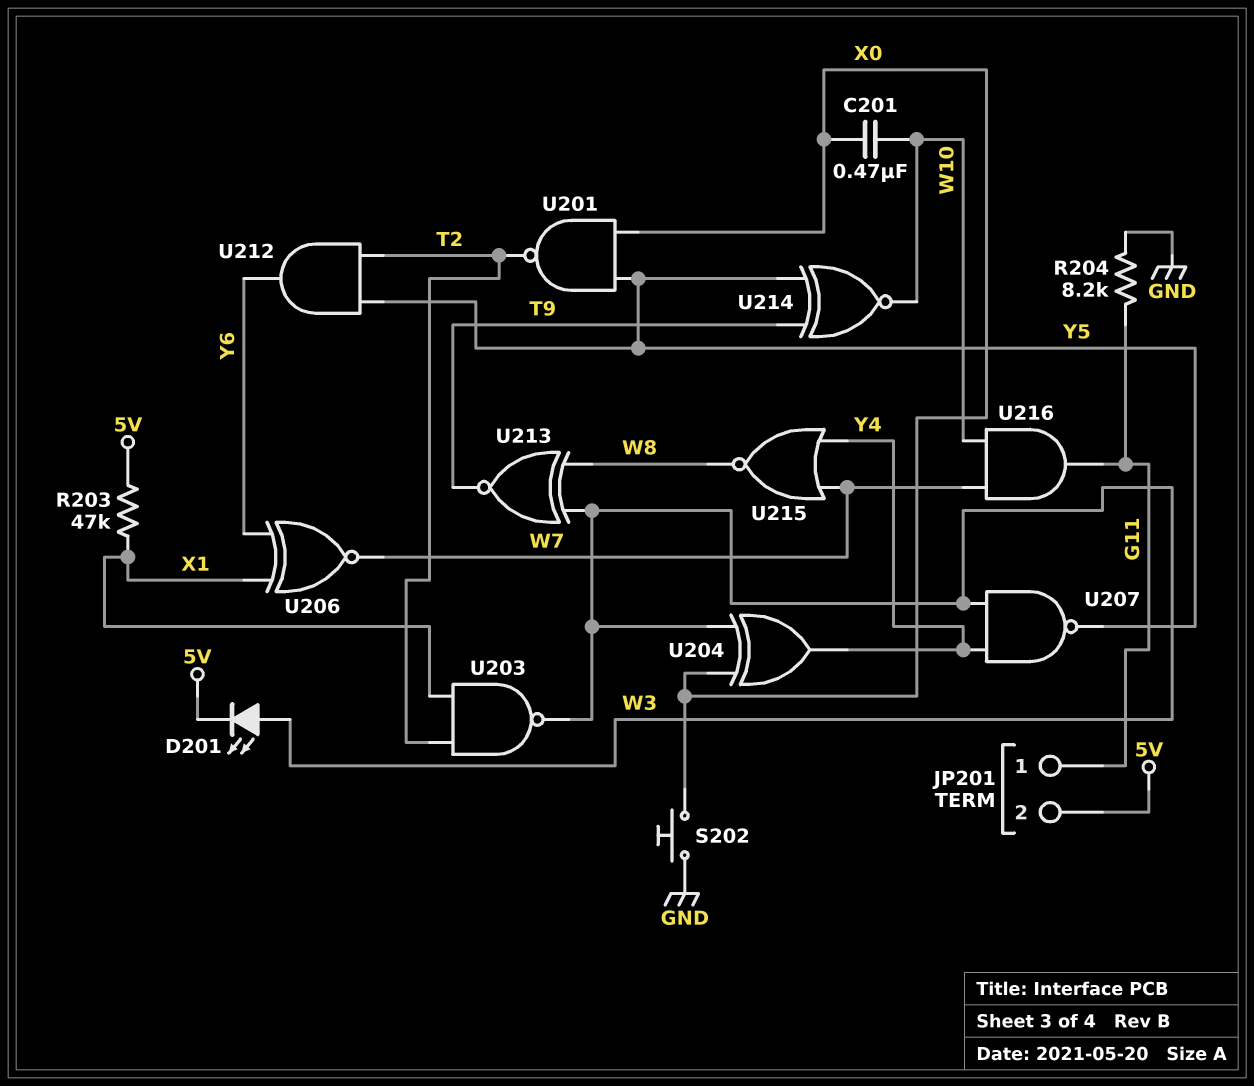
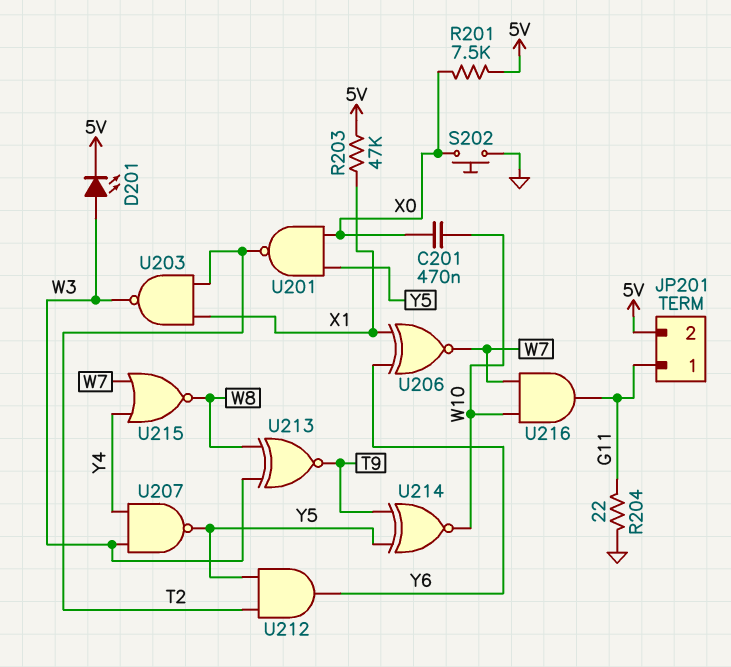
R201: none -> 7.5k (5V, X0)
R204: 8.2k (G11, GND) -> 22 (G11, GND)
U204: XOR (in W3, in X0, out Y4) -> none

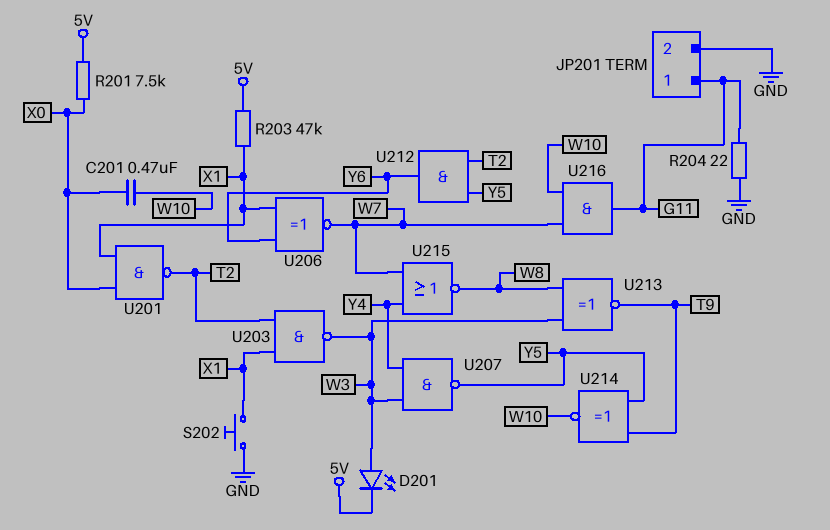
JP201 pin 2: 5V -> GND
S202: button (GND, X0) -> button (GND, X1)
U201: NAND (in X0, in Y5, out T2) -> NAND (in X0, in X1, out T2)

